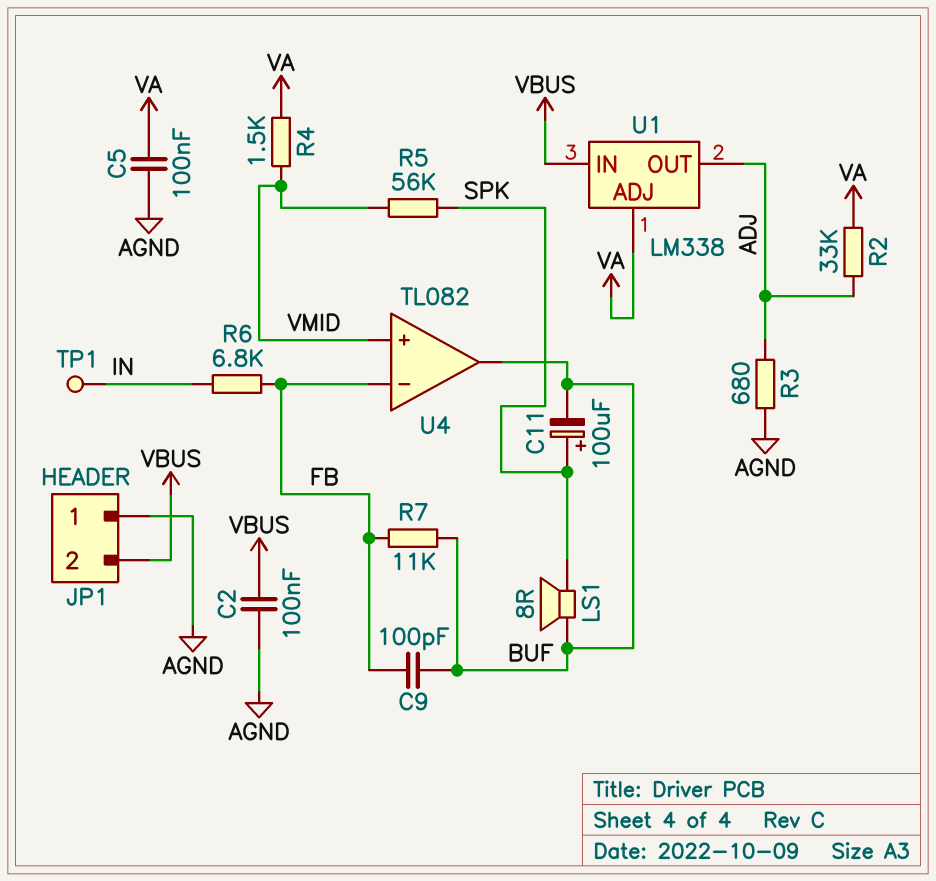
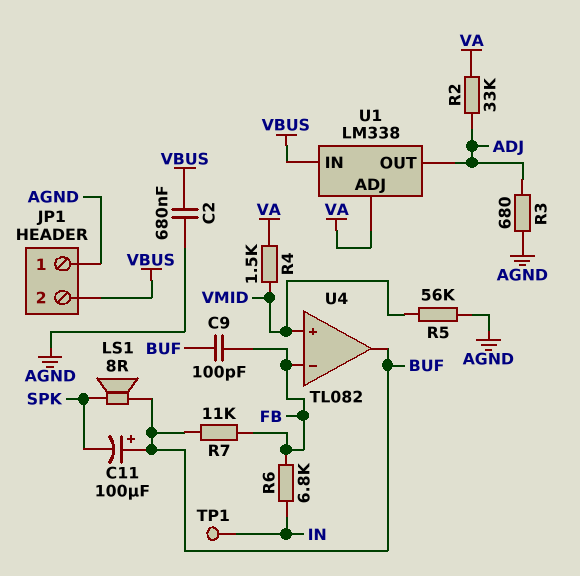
C2: 100nF (AGND, VBUS) -> 680nF (AGND, VBUS)
C5: 100nF (AGND, VA) -> none
C11: 100uF (plus SPK, minus BUF) -> 100uF (plus BUF, minus SPK)
R5: 56k (SPK, VMID) -> 56k (AGND, VMID)

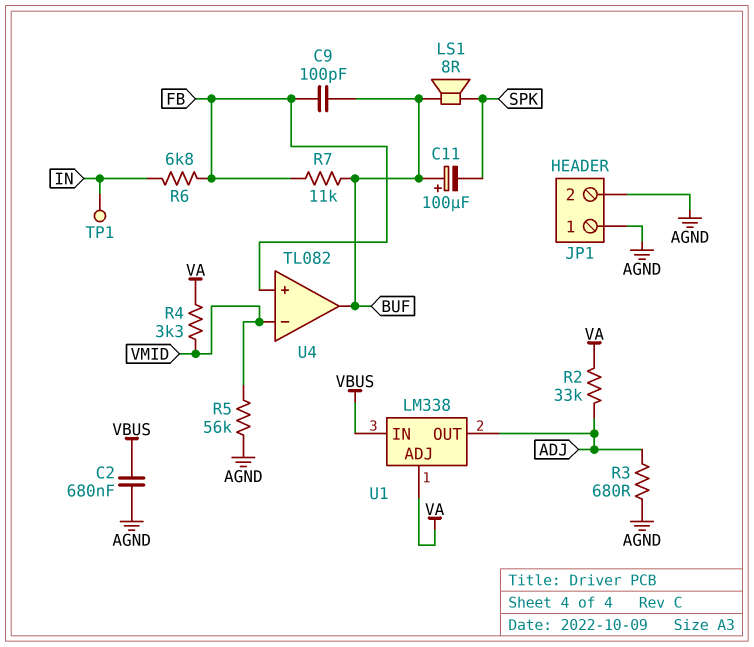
JP1 pin 2: VBUS -> AGND
R4: 1.5k (VA, VMID) -> 3.3k (VA, VMID)
U4 pin in+: VMID -> FB
U4 pin in-: FB -> VMID

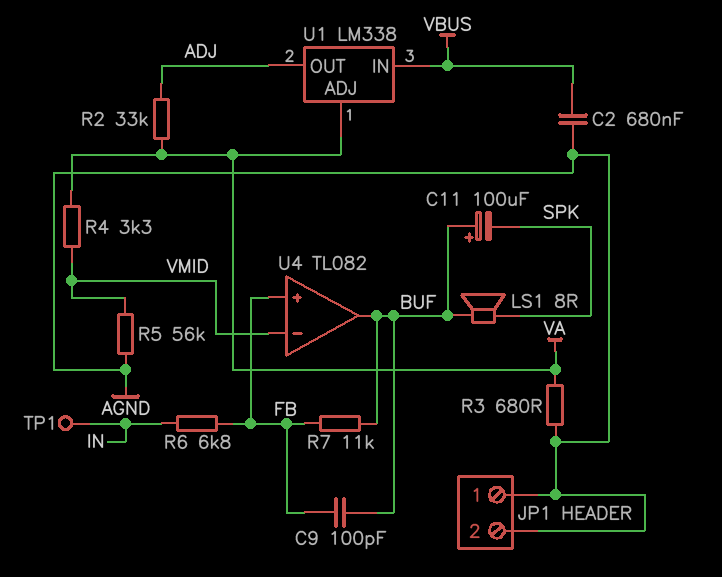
R3: 680 (ADJ, AGND) -> 680 (AGND, VA)

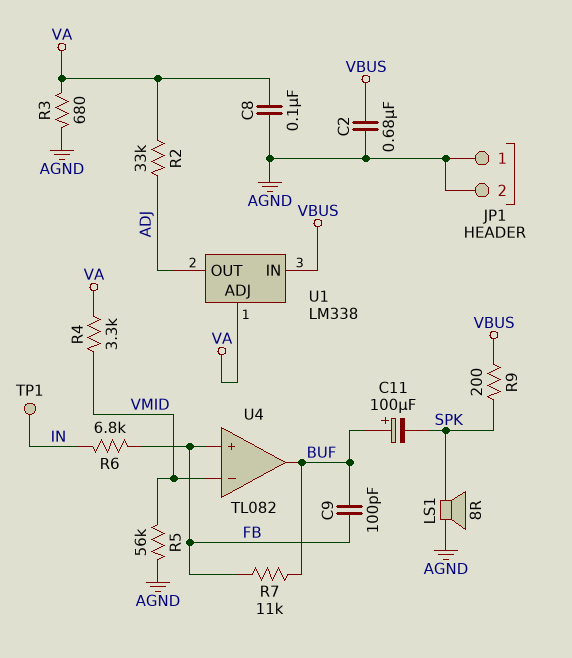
C8: none -> 100nF (AGND, VA)
LS1: speaker 8R (BUF, SPK) -> speaker 8R (AGND, SPK)
R9: none -> 200 (SPK, VBUS)

